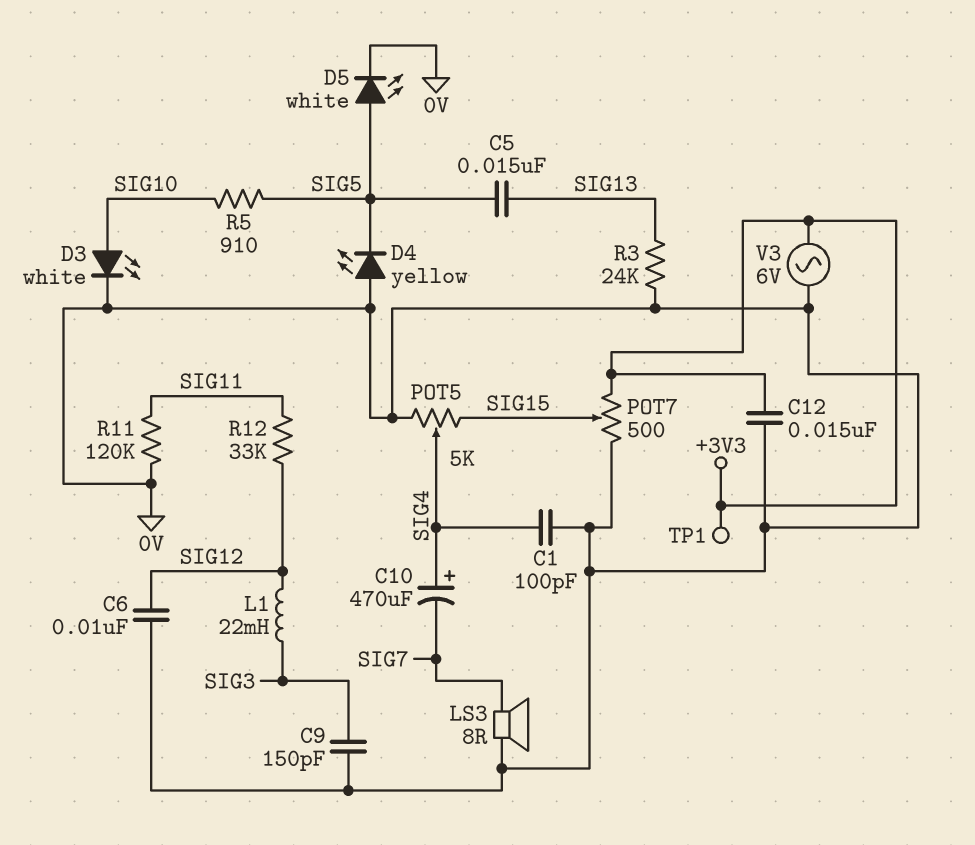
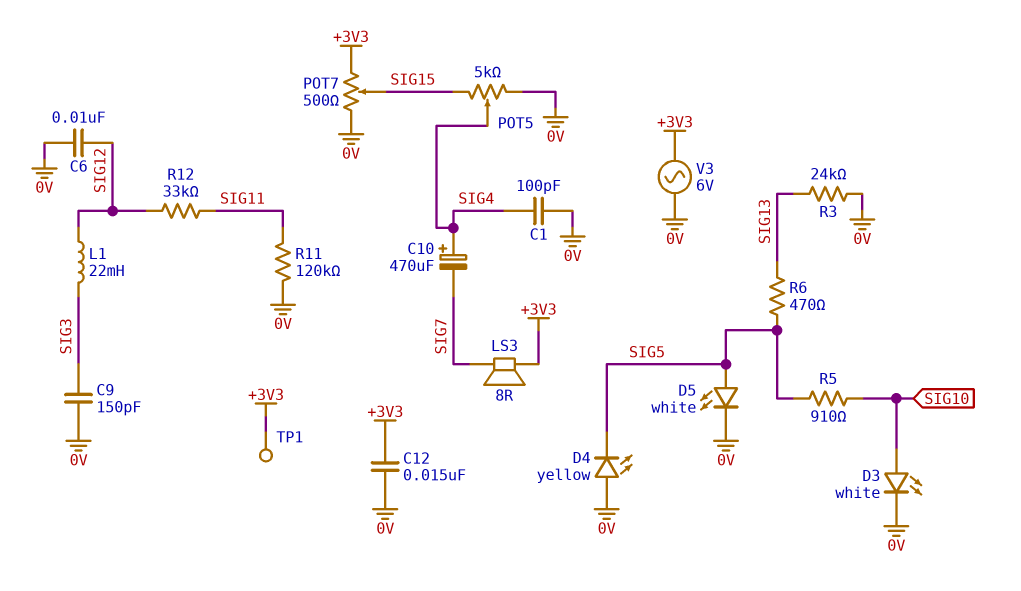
C5: 15nF (SIG5, SIG13) -> none
LS3: speaker 8R (0V, SIG7) -> speaker 8R (+3V3, SIG7)
R6: none -> 470 (SIG5, SIG13)

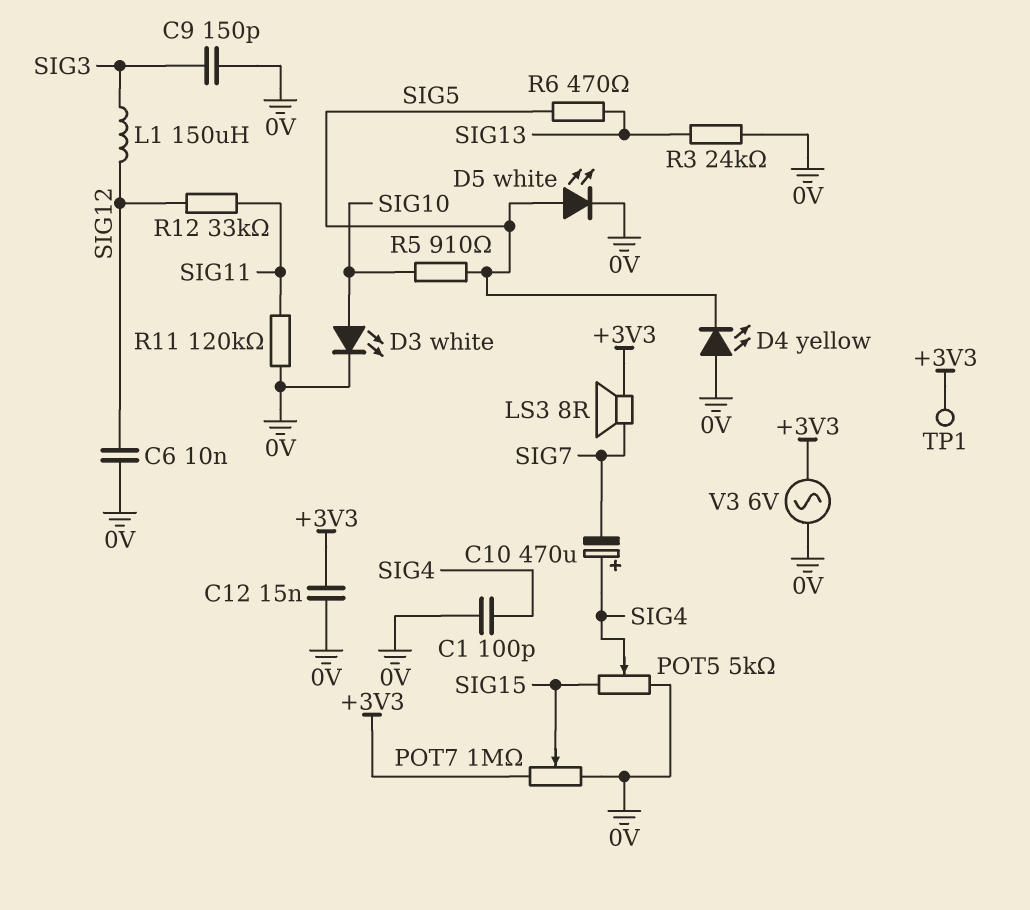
L1: 22mH (SIG3, SIG12) -> 150uH (SIG3, SIG12)
POT7: 500 (+3V3, 0V, wiper SIG15) -> 1M (+3V3, 0V, wiper SIG15)

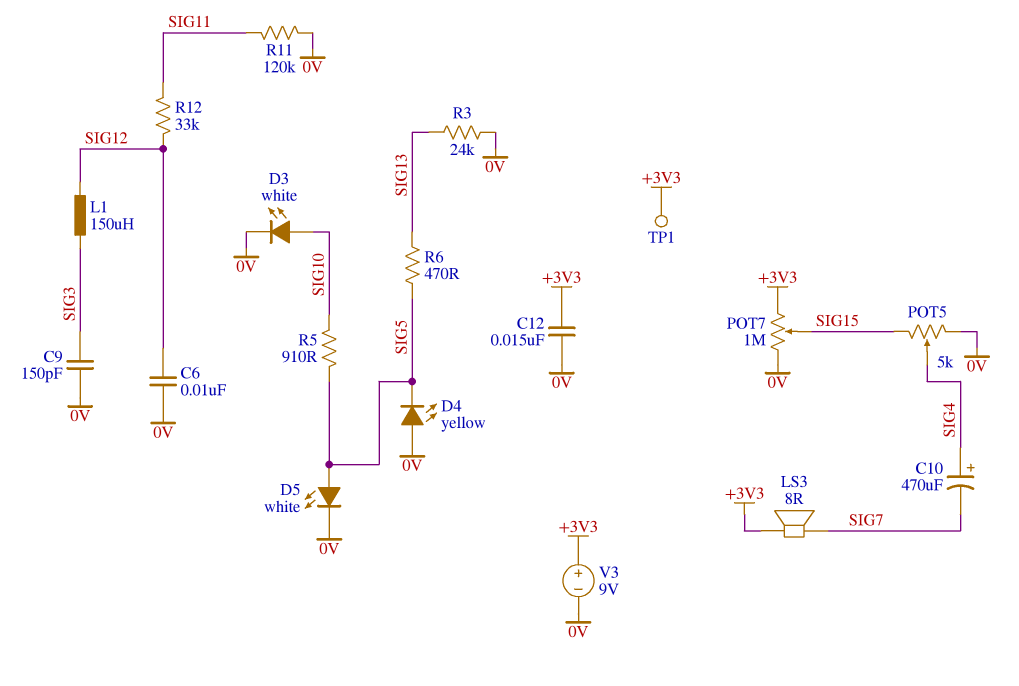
C1: 100pF (0V, SIG4) -> none
V3: AC 6V (+3V3, 0V) -> 9V (plus +3V3, minus 0V)

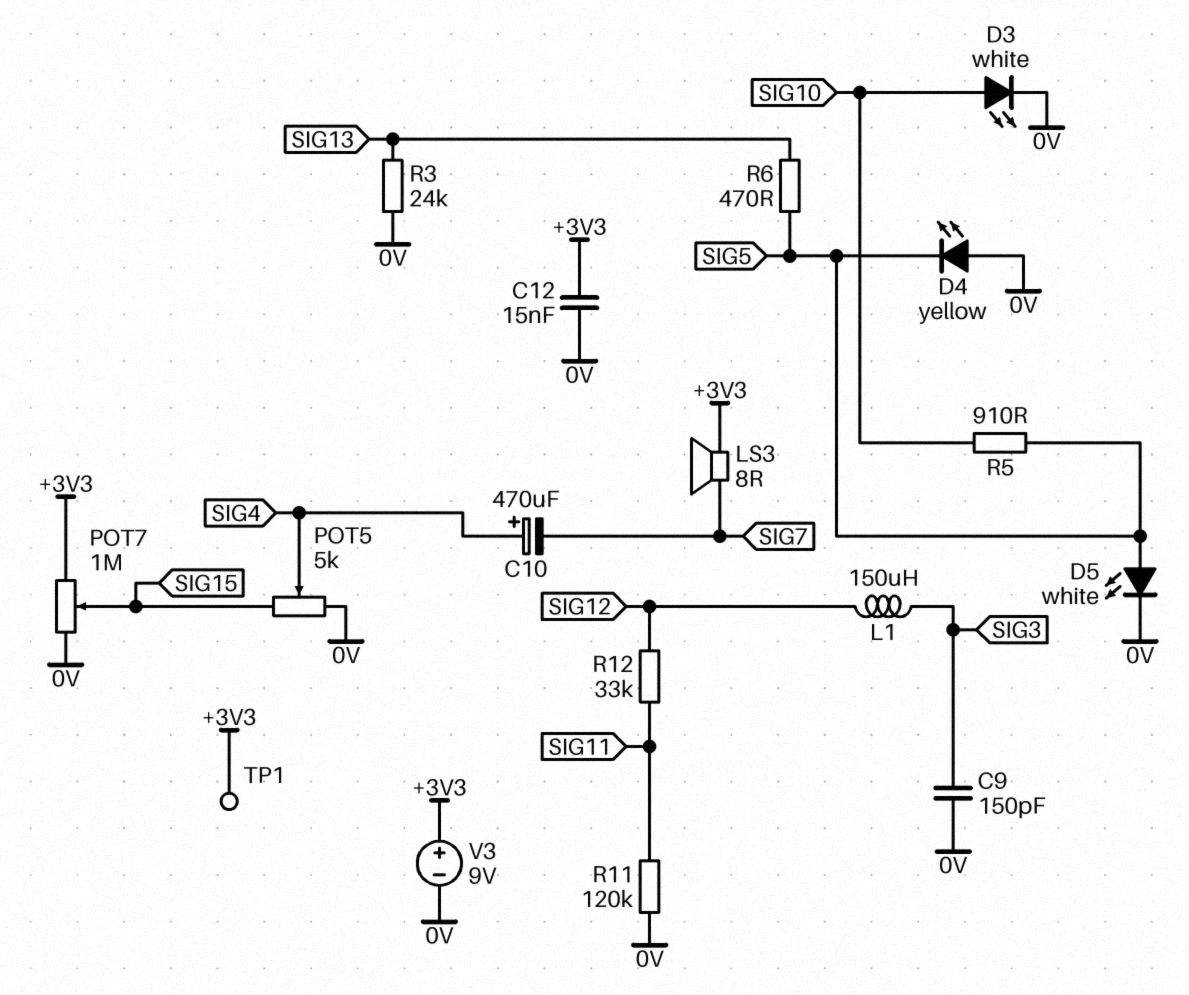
C6: 10nF (0V, SIG12) -> none

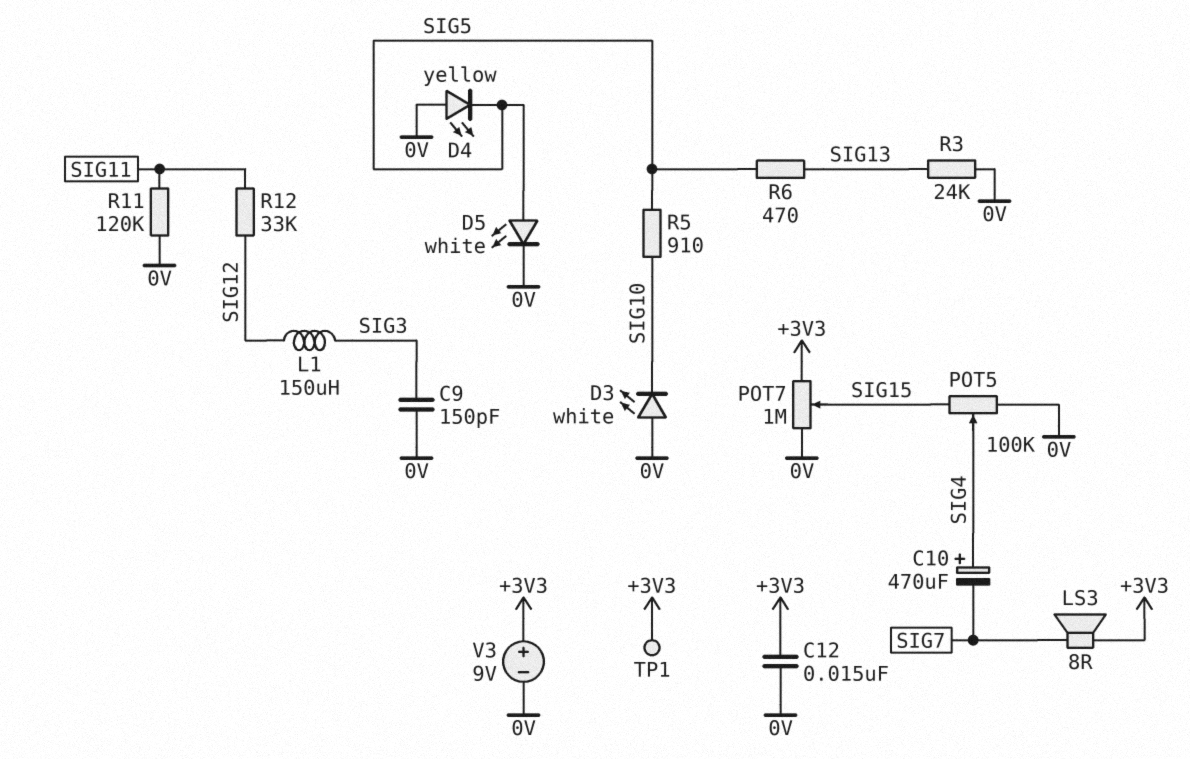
D3: LED white (A SIG10, K 0V) -> LED white (A 0V, K SIG10)
POT5: 5k (0V, SIG15, wiper SIG4) -> 100k (0V, SIG15, wiper SIG4)

